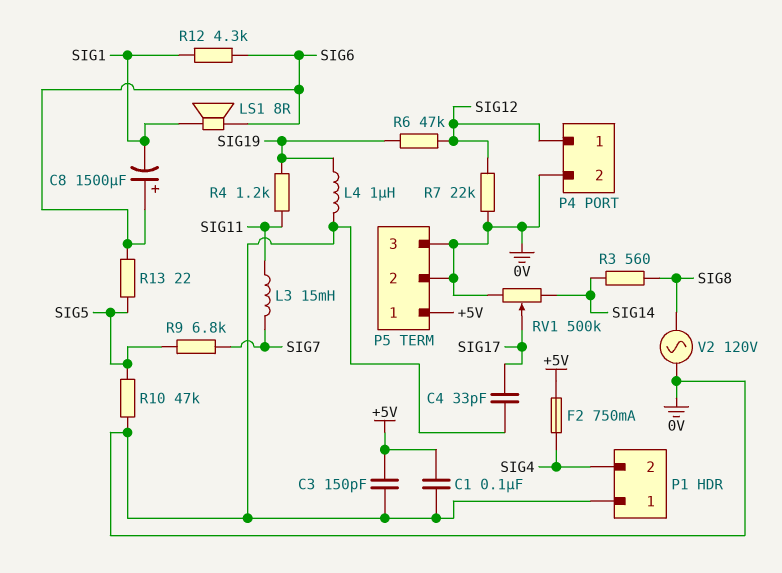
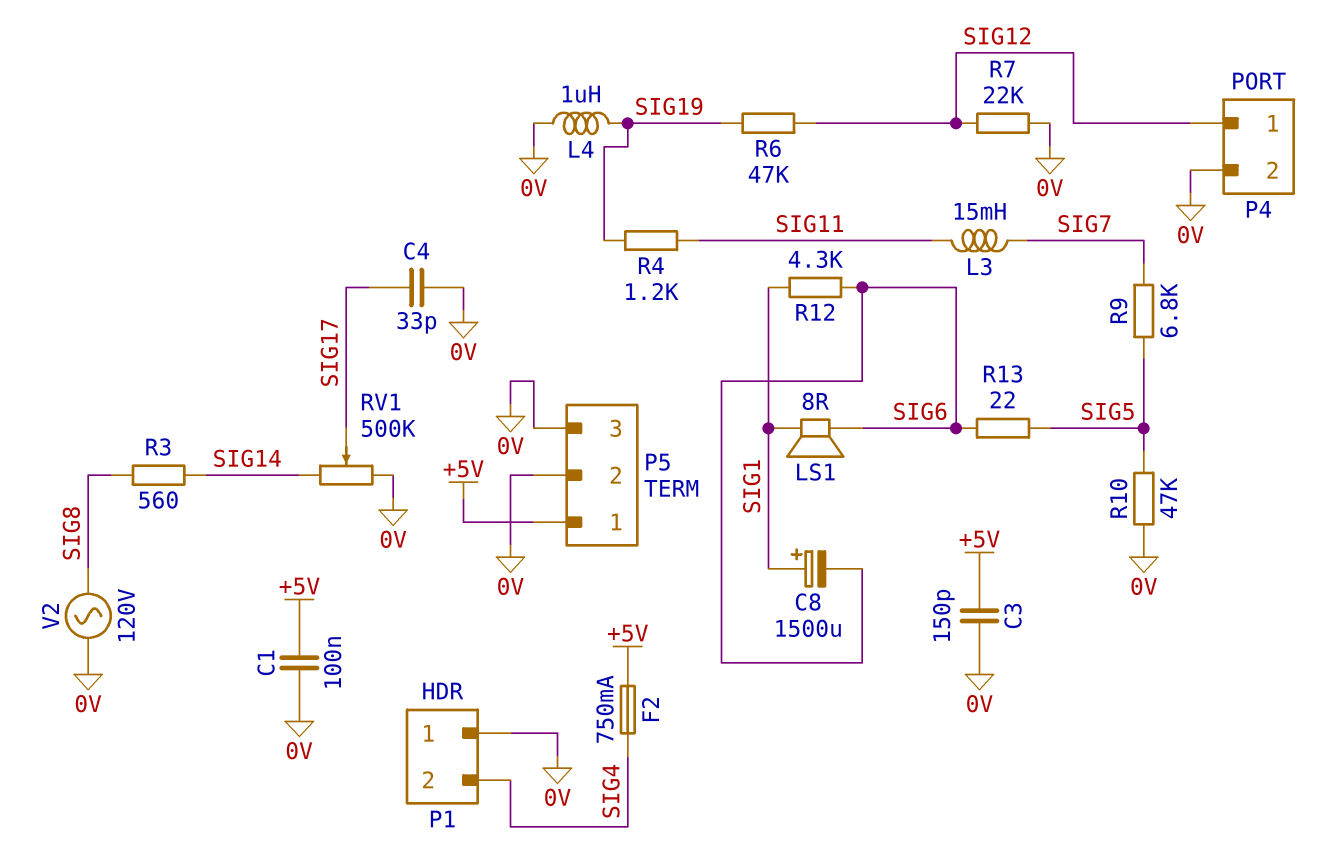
C8: 1500uF (plus SIG6, minus SIG1) -> 1500uF (plus SIG1, minus SIG6)

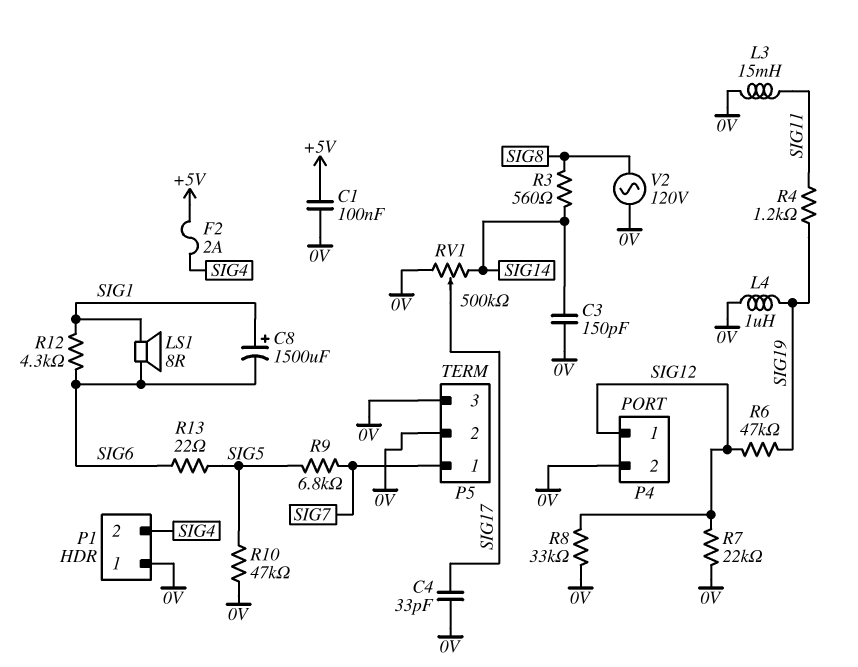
C3: 150pF (+5V, 0V) -> 150pF (0V, SIG14)
F2: 750mA (+5V, SIG4) -> 2A (+5V, SIG4)
L3: 15mH (SIG7, SIG11) -> 15mH (0V, SIG11)
P5 pin 1: +5V -> SIG7
R8: none -> 33k (0V, SIG12)

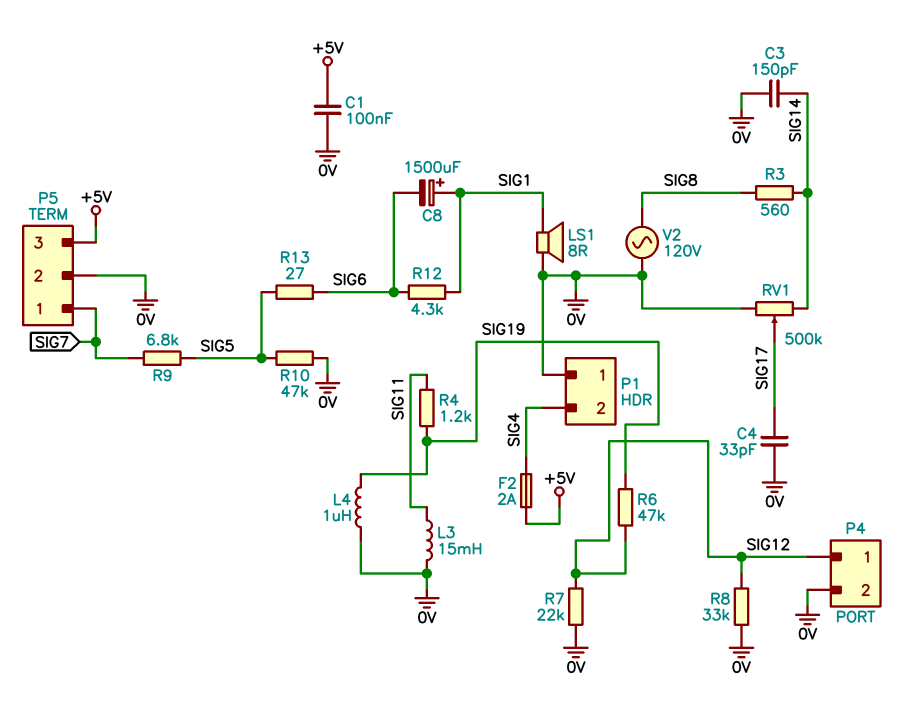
LS1: speaker 8R (SIG1, SIG6) -> speaker 8R (0V, SIG1)
P5 pin 3: 0V -> +5V
R13: 22 (SIG5, SIG6) -> 27 (SIG5, SIG6)

